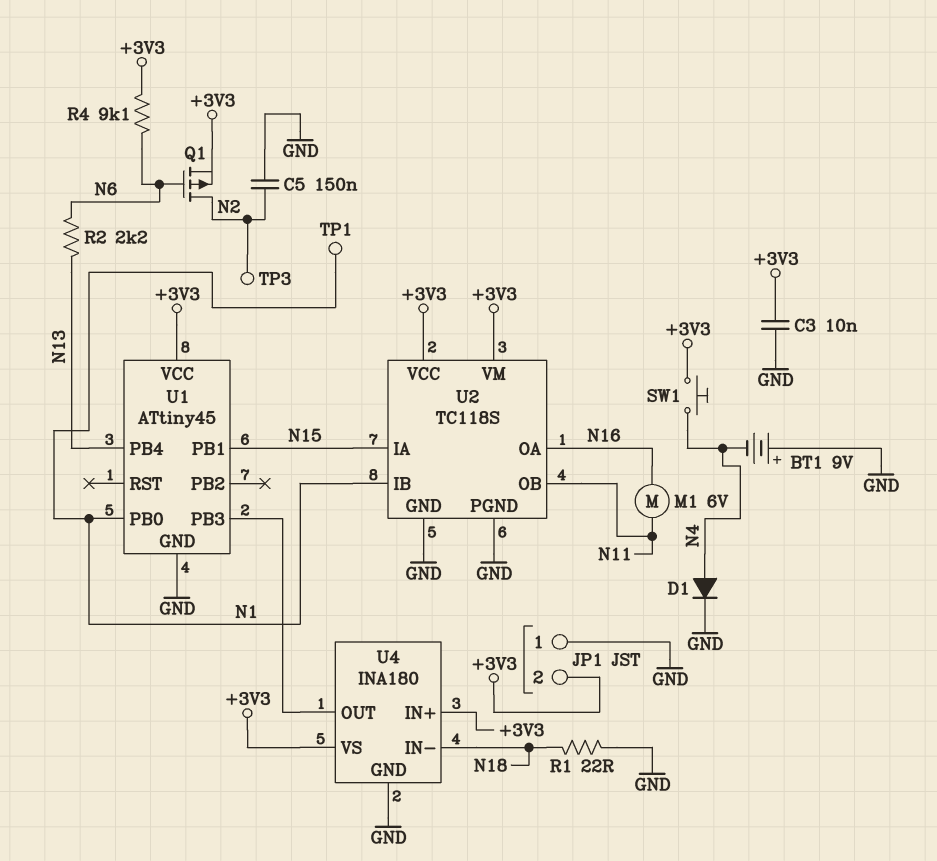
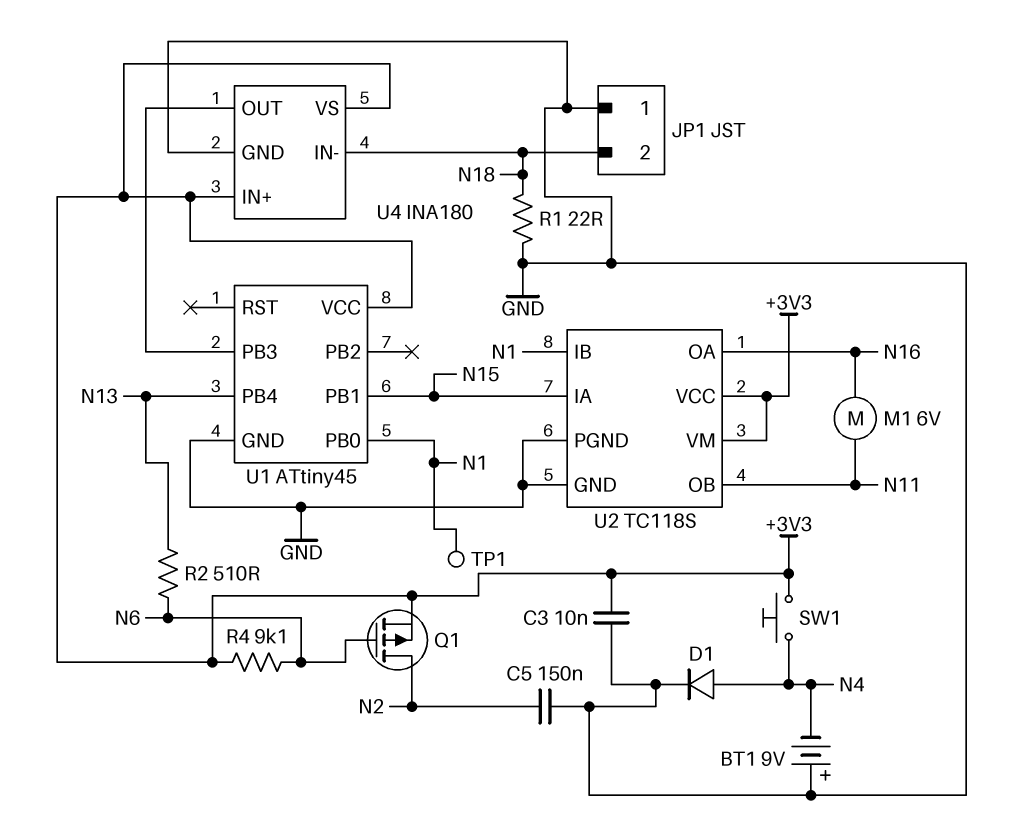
JP1 pin 2: +3V3 -> N18
R2: 2.2k (N6, N13) -> 510 (N6, N13)
TP3: test point (N2) -> none

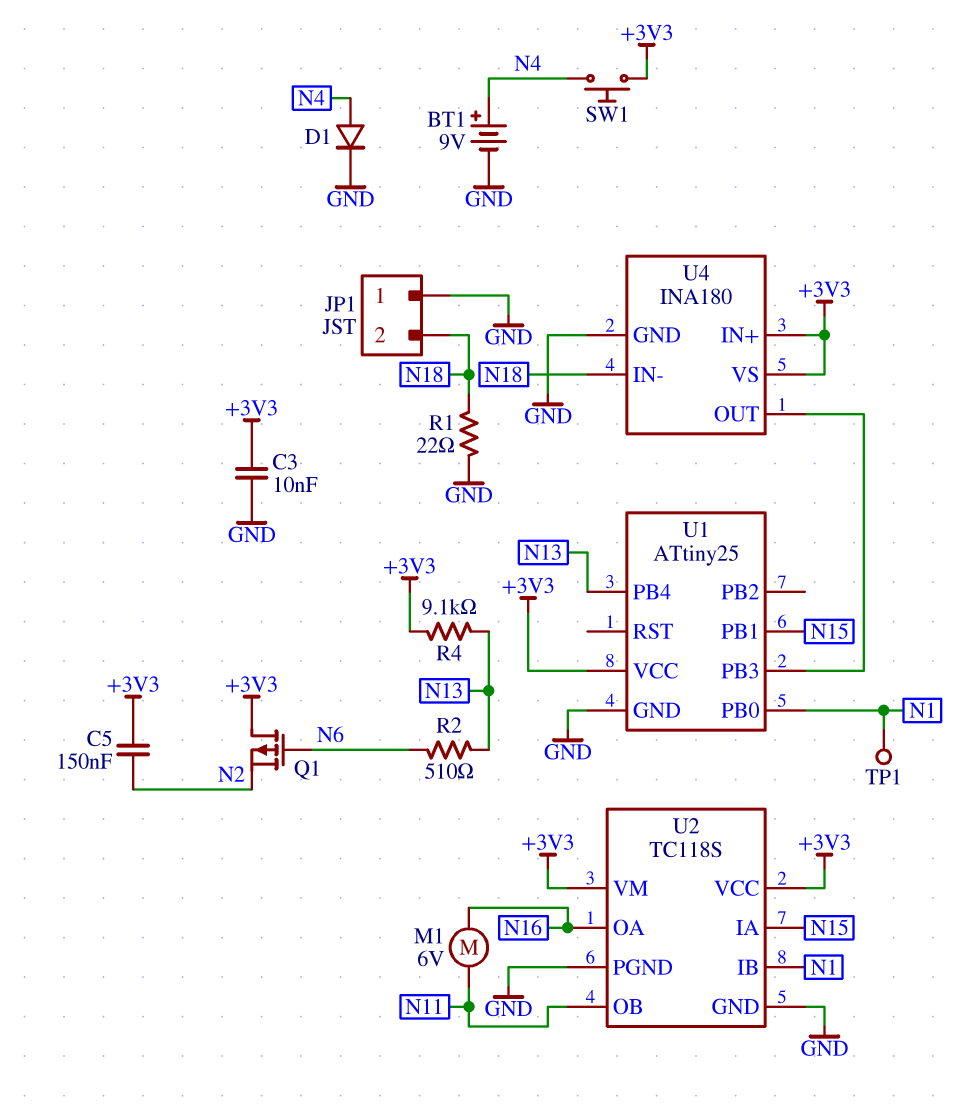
BT1: 9V (plus GND, minus N4) -> 9V (plus N4, minus GND)
C5: 150nF (GND, N2) -> 150nF (+3V3, N2)
Q1: PMOS (G N6, D N2, S +3V3) -> PMOS (G N6, D +3V3, S N2)
R4: 9.1k (+3V3, N6) -> 9.1k (+3V3, N13)
U1: ATtiny45 -> ATtiny25

